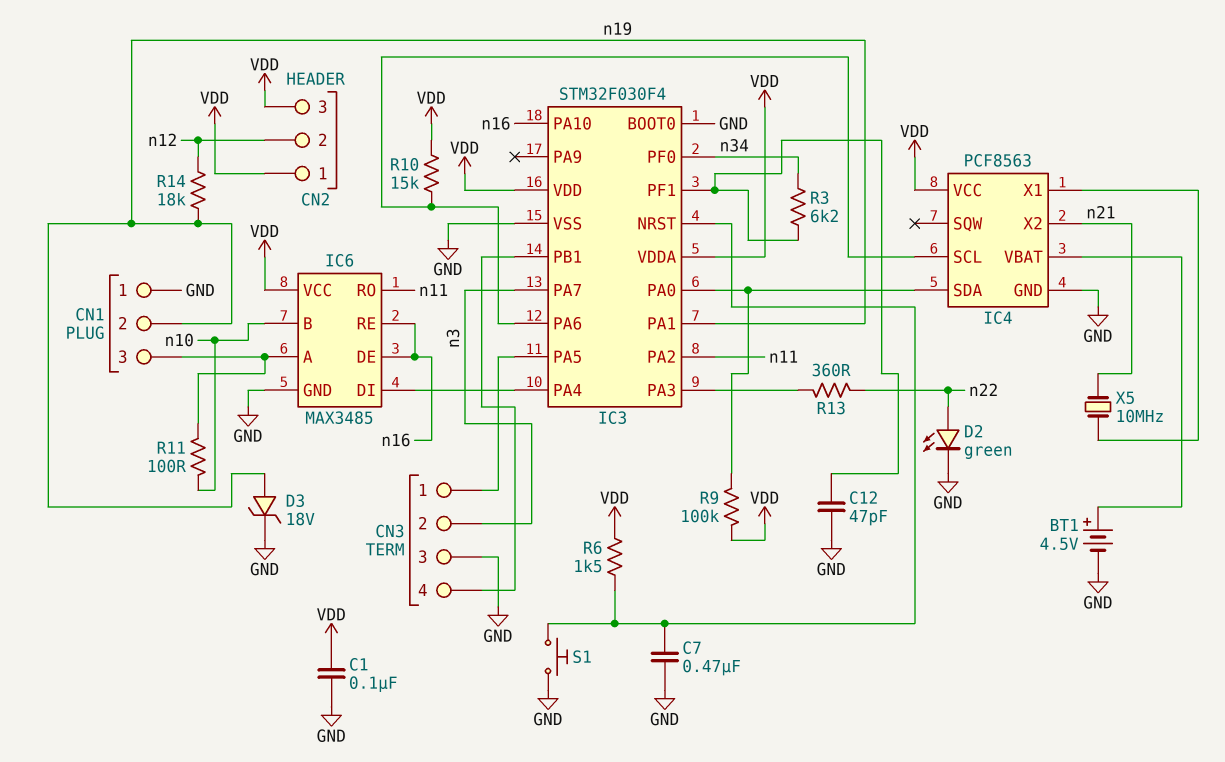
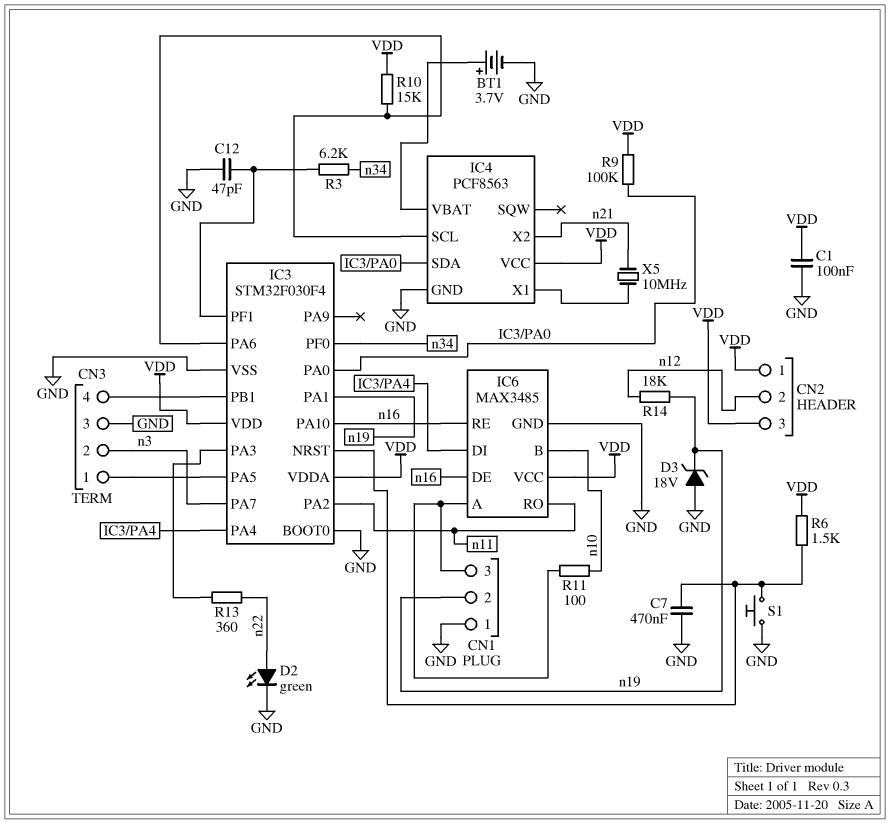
BT1: 4.5V (plus IC4/VBAT, minus GND) -> 3.7V (plus IC4/VBAT, minus GND)
D3: zener 18V (A n19, K GND) -> zener 18V (A GND, K n19)

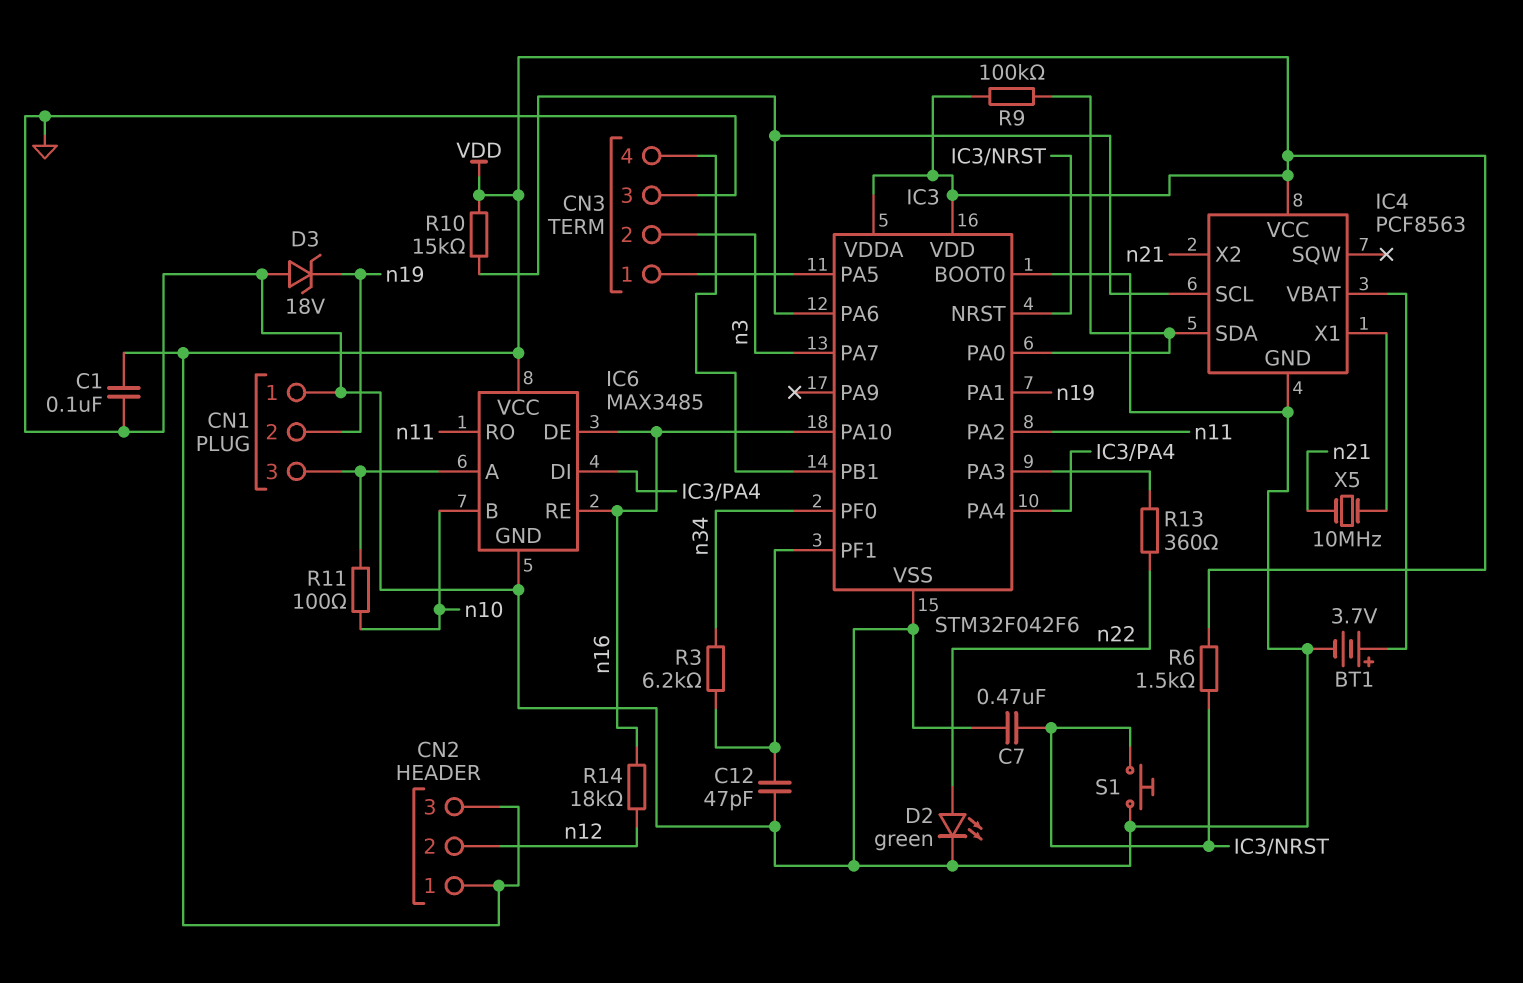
IC3: STM32F030F4 -> STM32F042F6
R14: 18k (n12, n19) -> 18k (n12, n16)

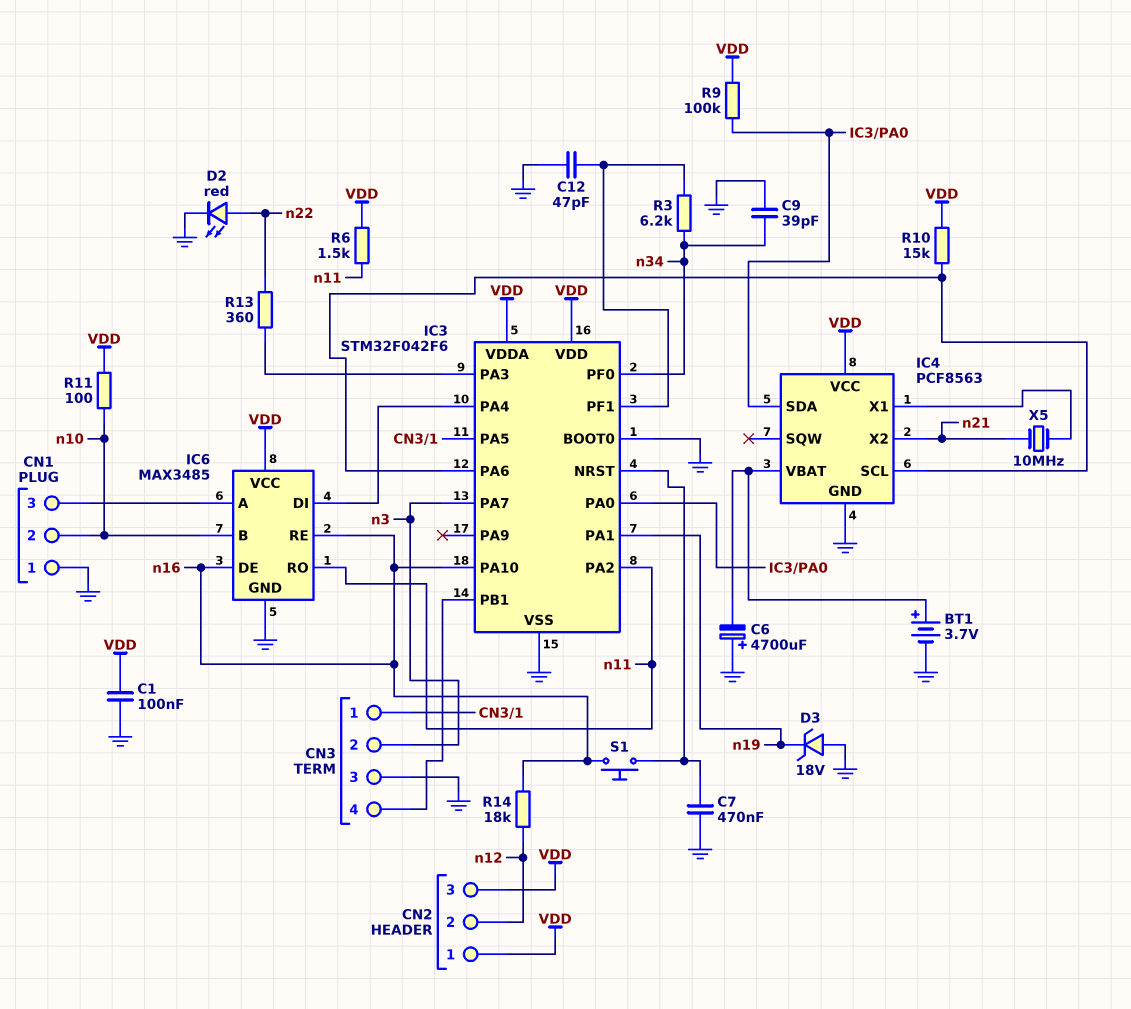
C6: none -> 4700uF (plus GND, minus IC4/VBAT)
C9: none -> 39pF (GND, n34)
CN1 pin 2: n19 -> n10
D2: LED green (A n22, K GND) -> LED red (A n22, K GND)
R6: 1.5k (IC3/NRST, VDD) -> 1.5k (VDD, n11)
R11: 100 (CN1/3, n10) -> 100 (VDD, n10)
S1: button (GND, IC3/NRST) -> button (IC3/NRST, n16)

